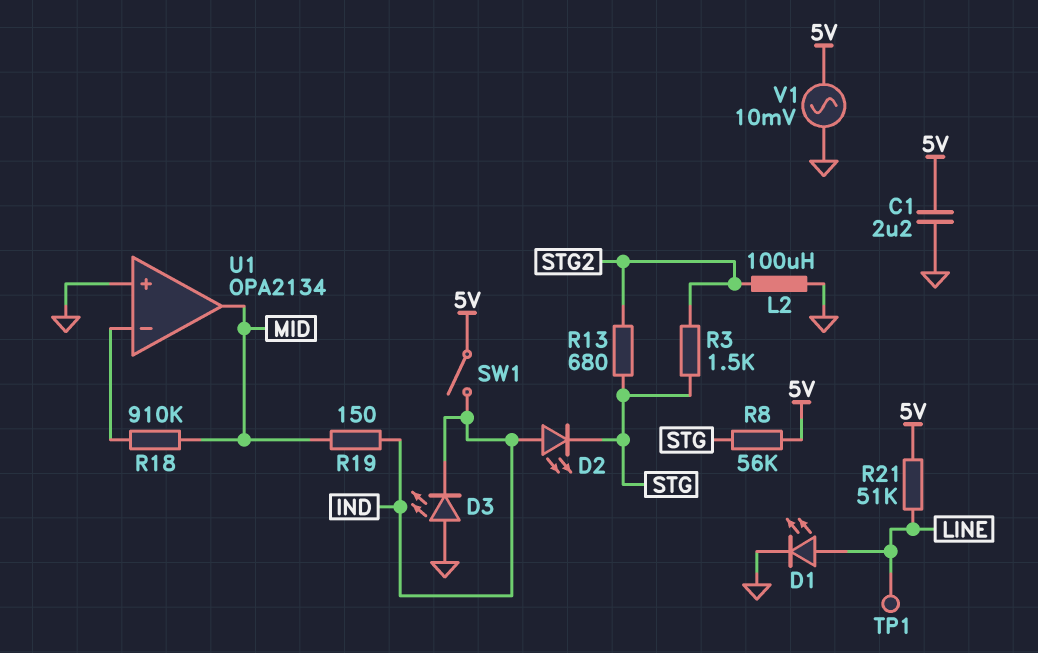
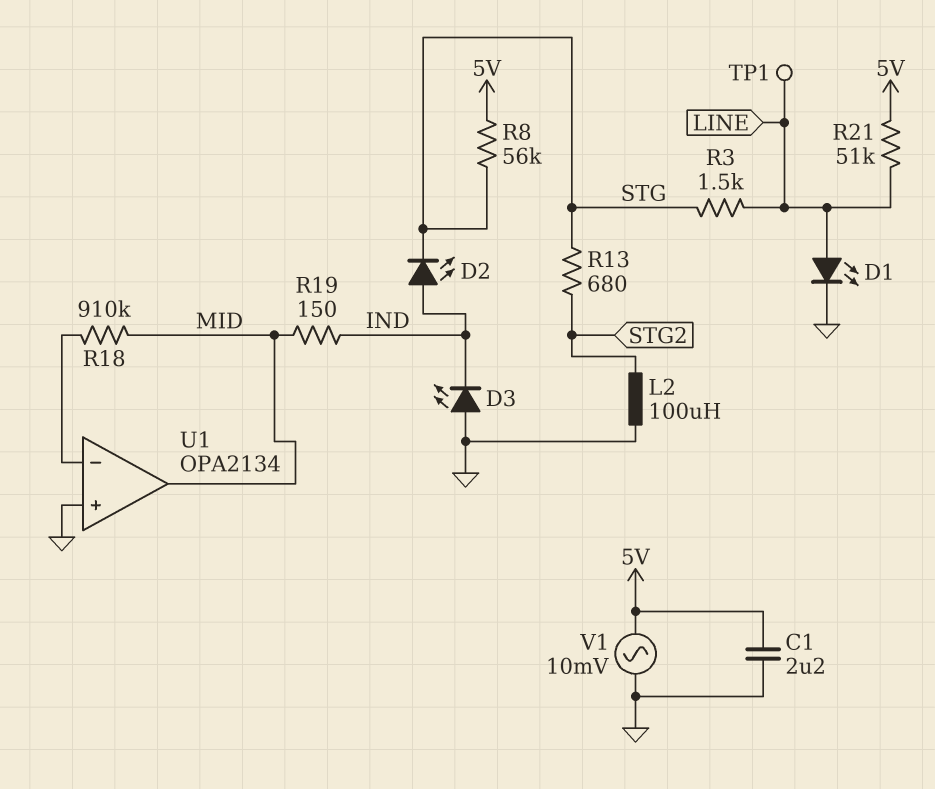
R3: 1.5k (STG, STG2) -> 1.5k (LINE, STG)
SW1: switch (5V, IND) -> none

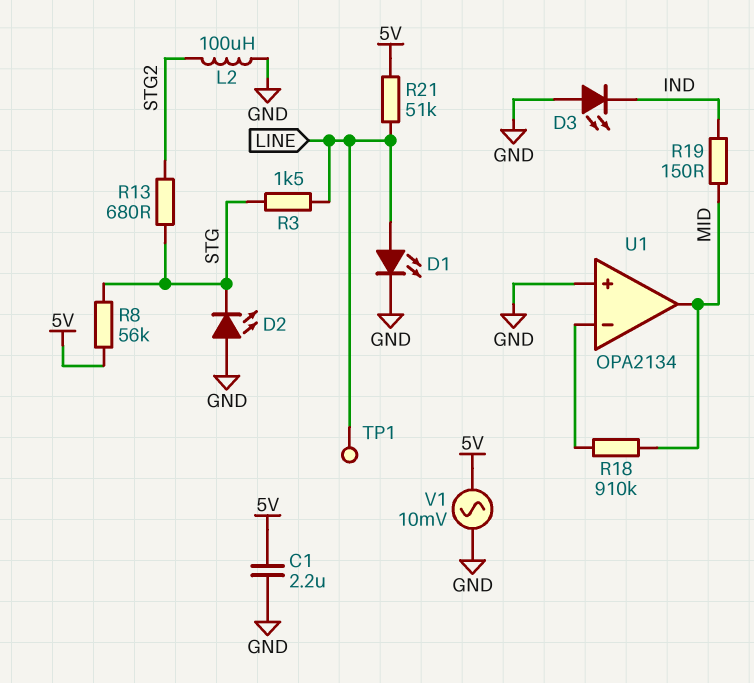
D2: LED (A IND, K STG) -> LED (A GND, K STG)

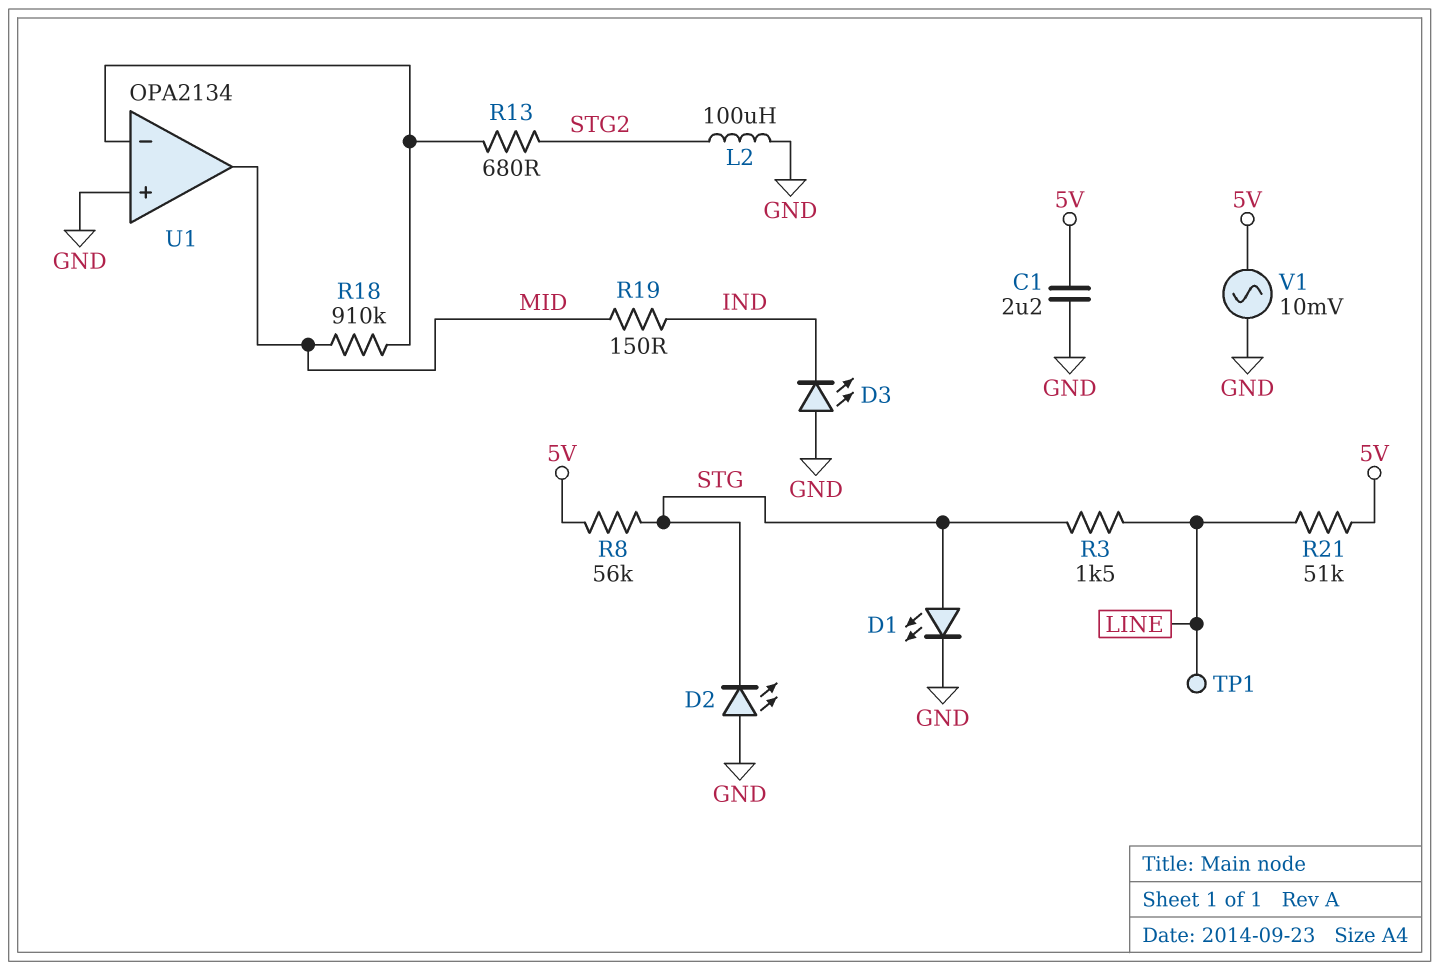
D1: LED (A LINE, K GND) -> LED (A STG, K GND)
R13: 680 (STG, STG2) -> 680 (STG2, U1/in-)

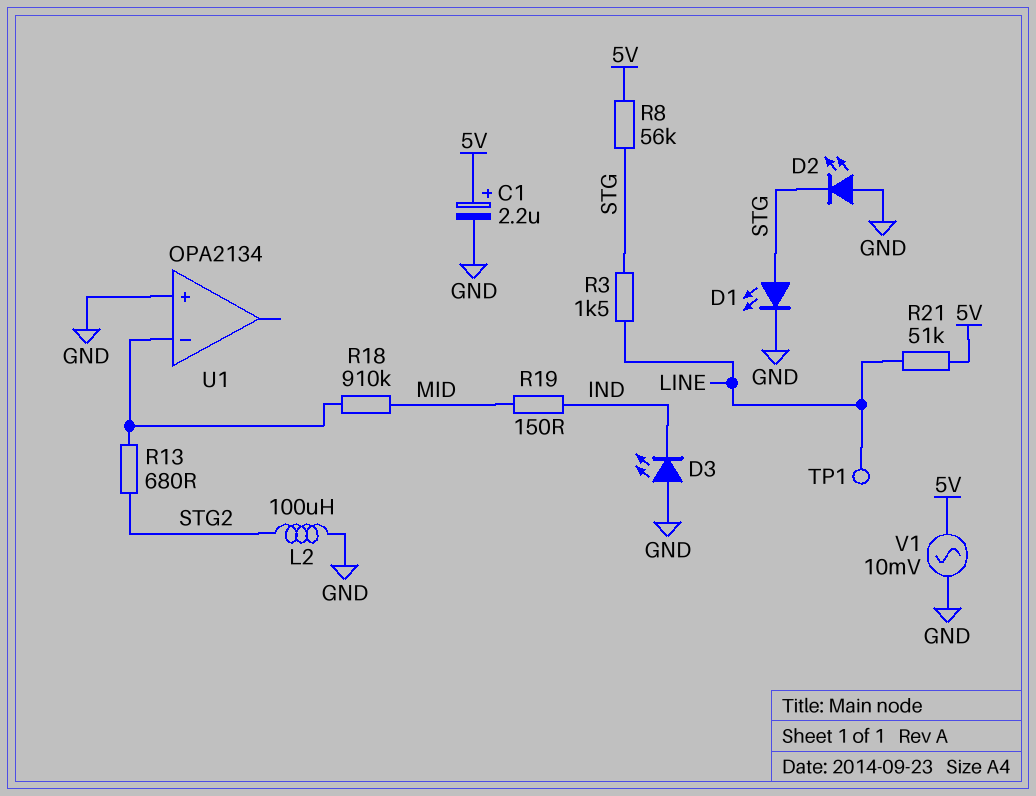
C1: 2.2uF (5V, GND) -> 2.2uF (plus 5V, minus GND)
U1 pin out: MID -> none

